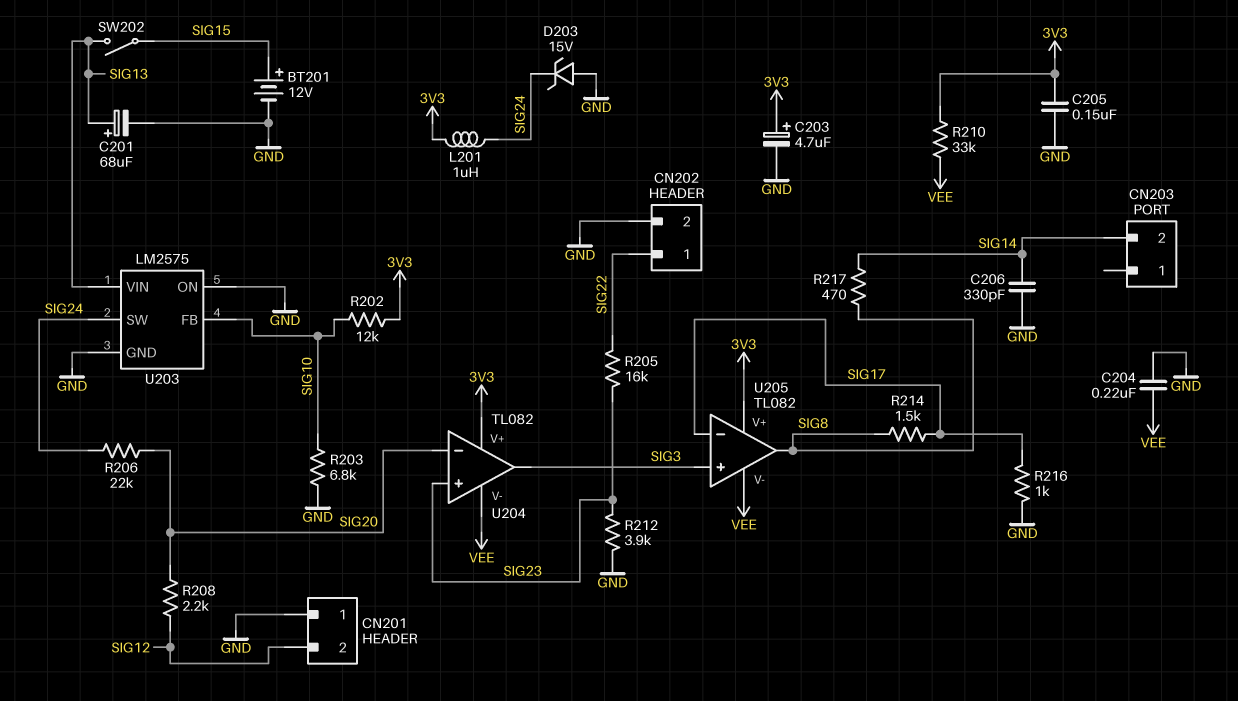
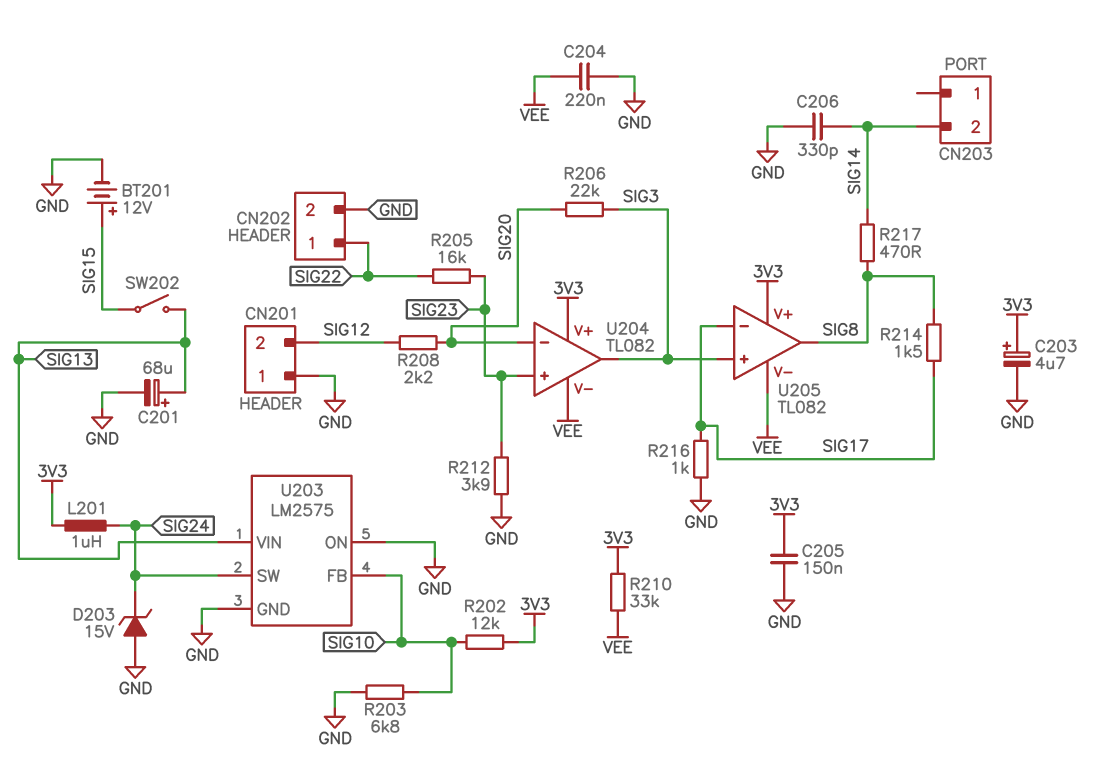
R206: 22k (SIG20, SIG24) -> 22k (SIG3, SIG20)

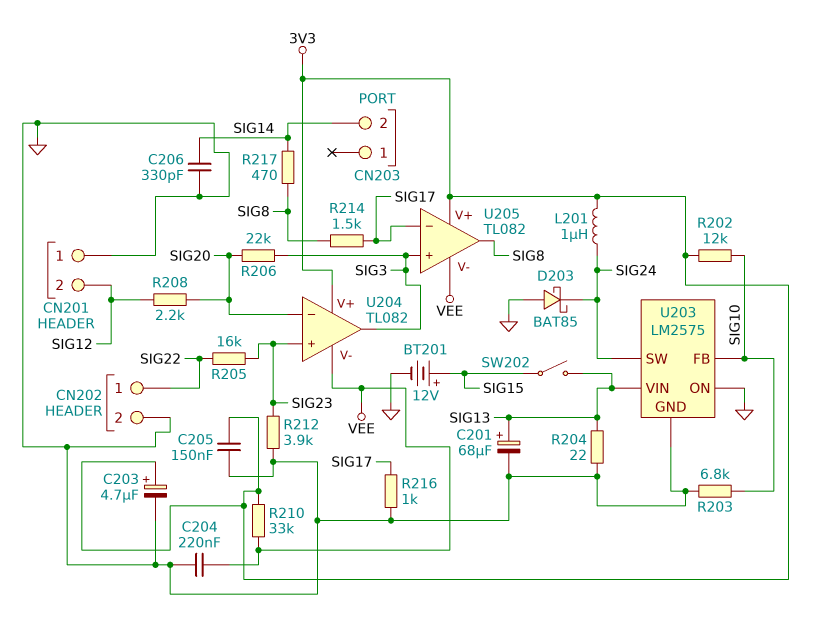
D203: zener 15V (A GND, K SIG24) -> schottky BAT85 (A GND, K SIG24)
R204: none -> 22 (GND, SIG13)

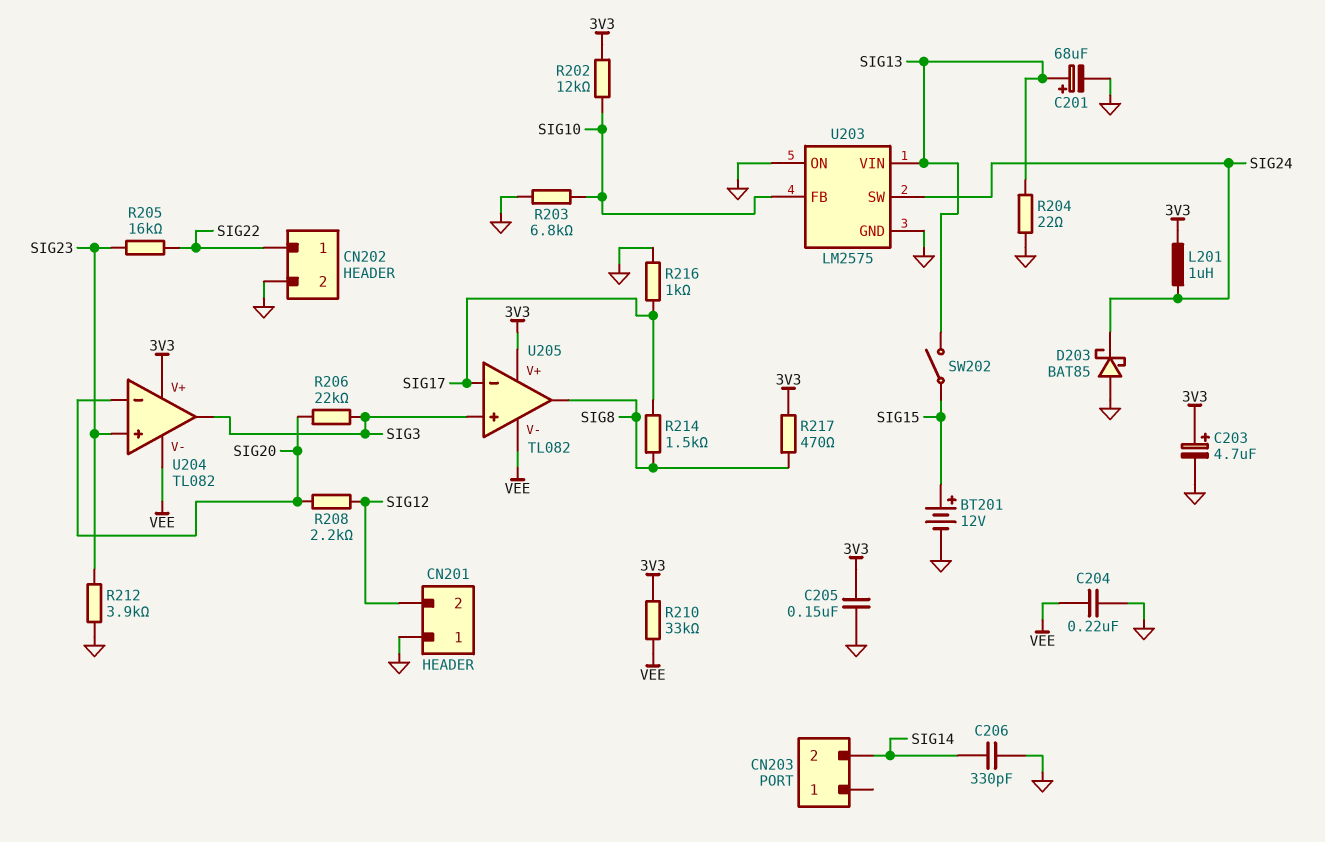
R217: 470 (SIG8, SIG14) -> 470 (3V3, SIG8)

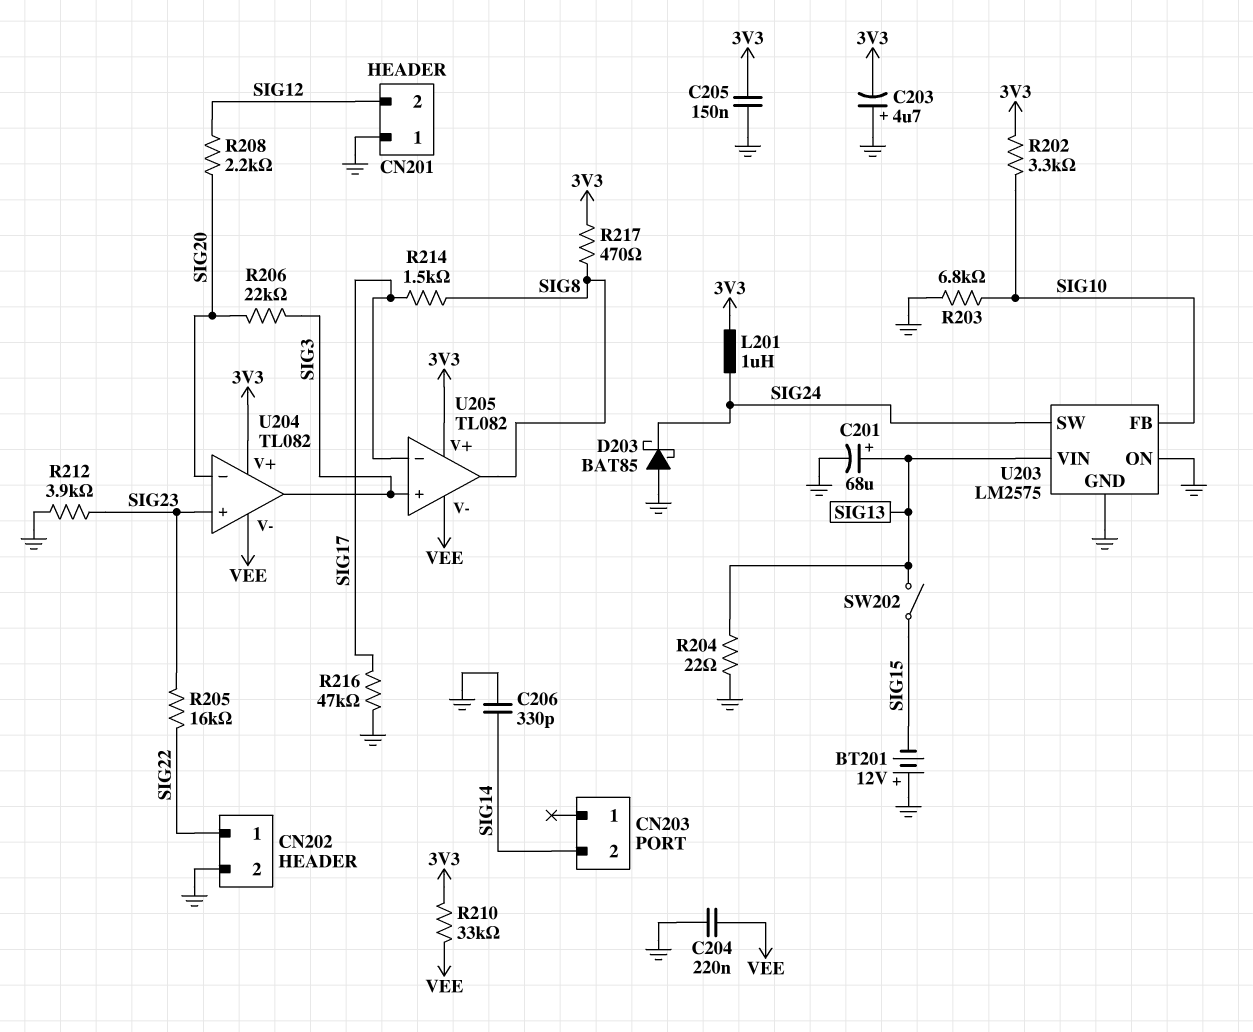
BT201: 12V (plus SIG15, minus GND) -> 12V (plus GND, minus SIG15)
C203: 4.7uF (plus 3V3, minus GND) -> 4.7uF (plus GND, minus 3V3)
R202: 12k (3V3, SIG10) -> 3.3k (3V3, SIG10)
R216: 1k (GND, SIG17) -> 47k (GND, SIG17)

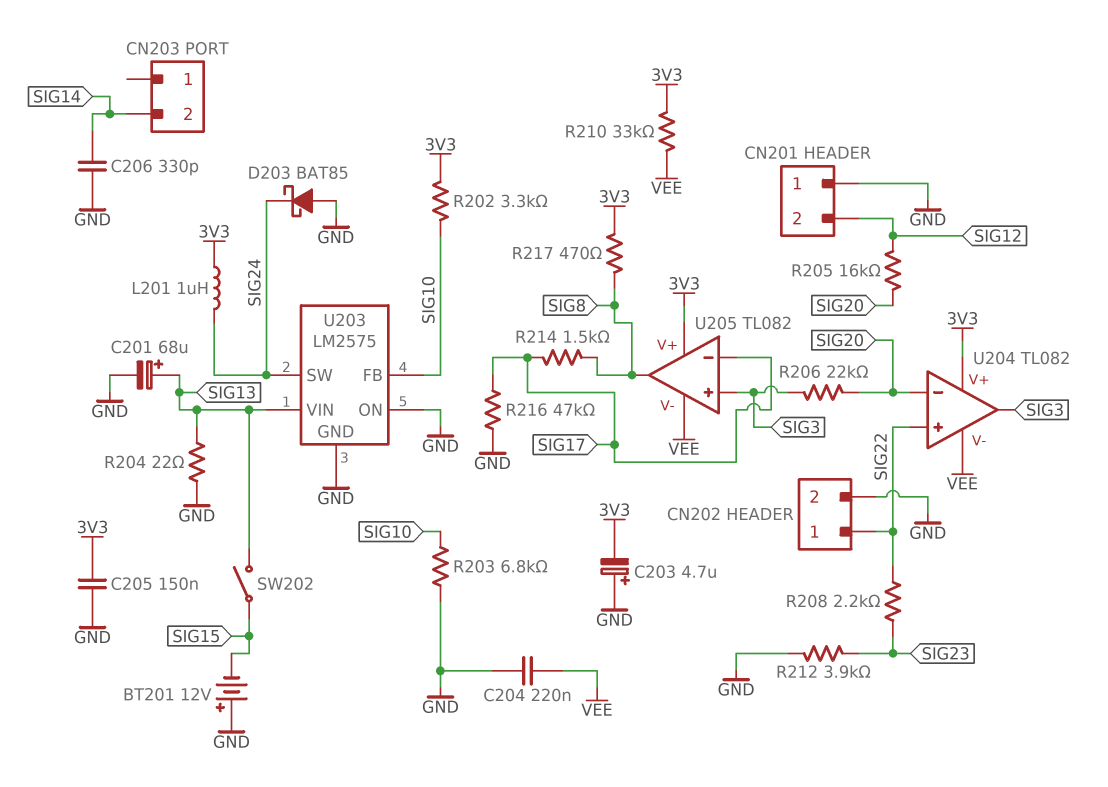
R205: 16k (SIG22, SIG23) -> 16k (SIG12, SIG20)
R208: 2.2k (SIG12, SIG20) -> 2.2k (SIG22, SIG23)
U204 pin in+: SIG23 -> SIG22

